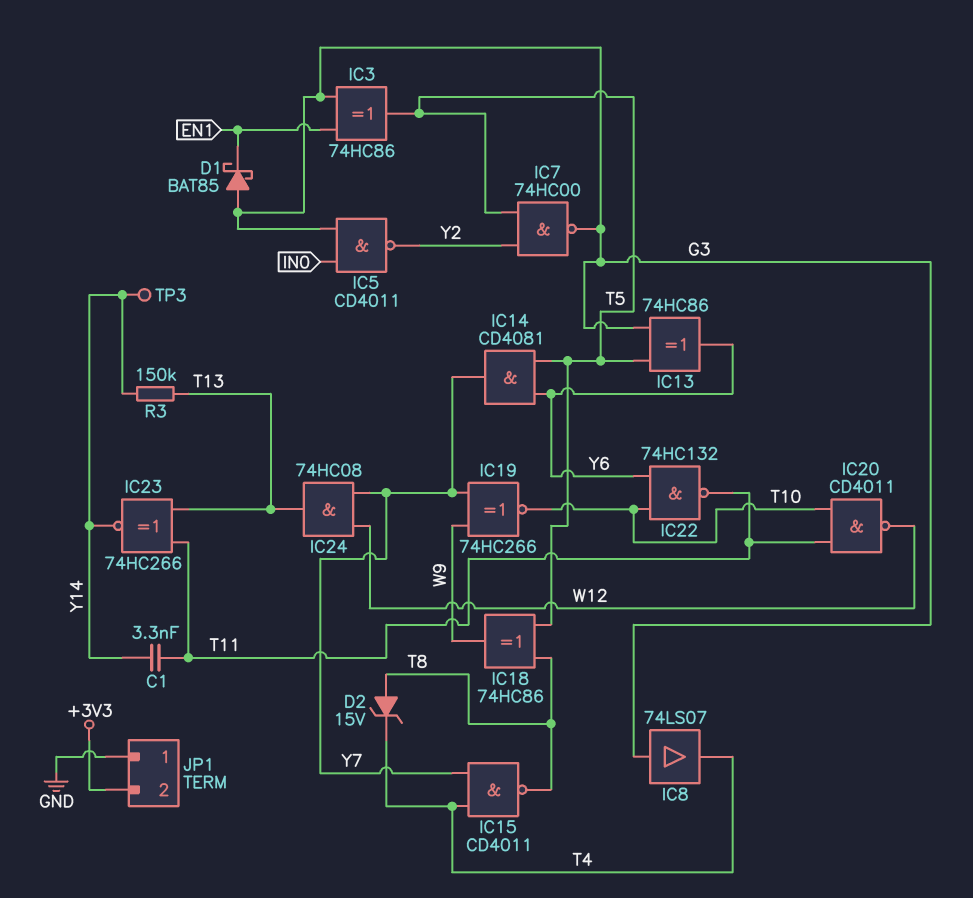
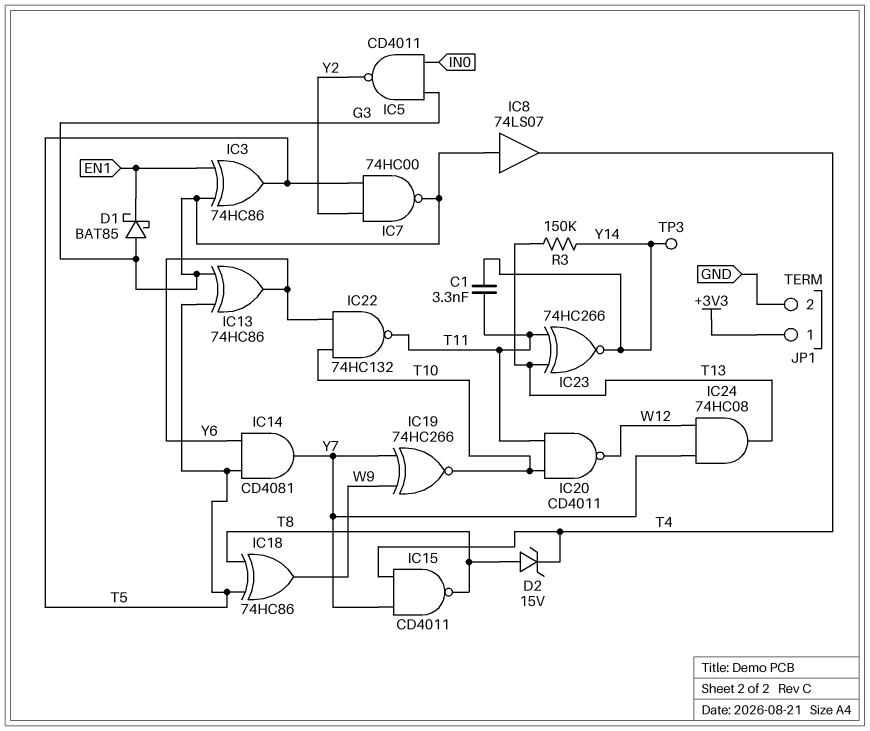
JP1 pin 1: GND -> +3V3
JP1 pin 2: +3V3 -> GND

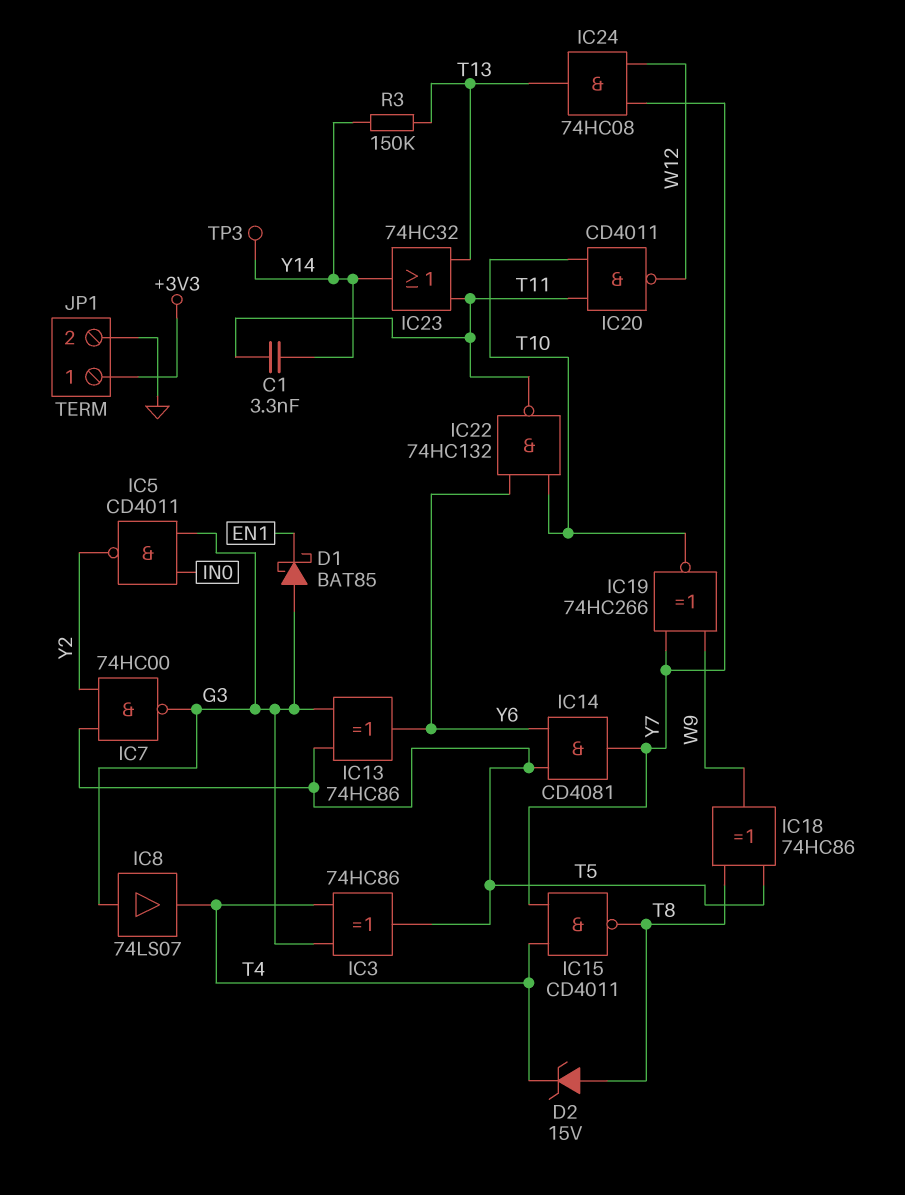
IC3: XOR 74HC86 (in EN1, in G3, out T5) -> XOR 74HC86 (in G3, in T4, out T5)
IC23: XNOR 74HC266 (in T11, in T13, out Y14) -> OR 74HC32 (in T11, in T13, out Y14)

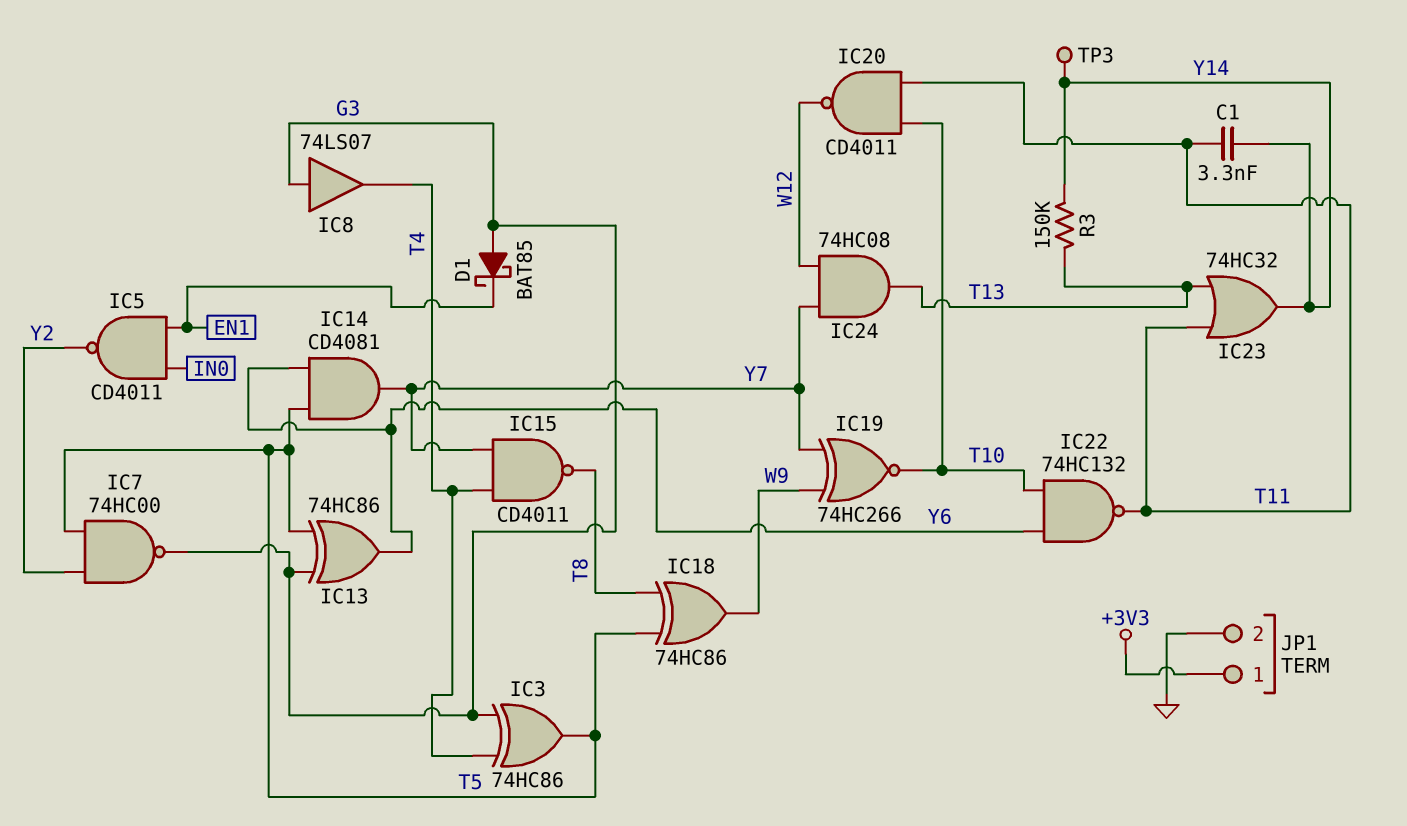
D2: zener 15V (A T8, K T4) -> none
IC5: NAND CD4011 (in G3, in IN0, out Y2) -> NAND CD4011 (in EN1, in IN0, out Y2)

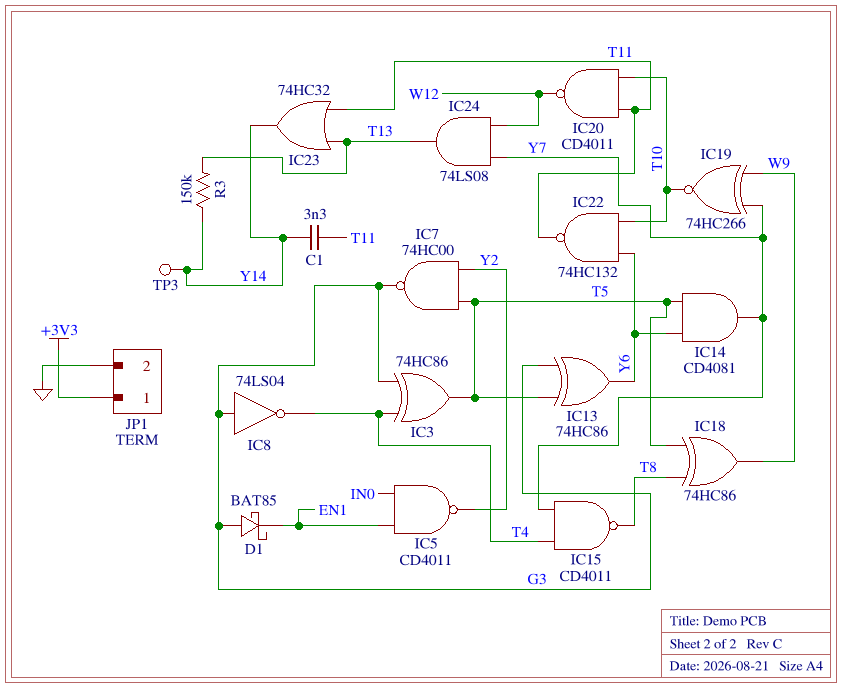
IC8: buffer 74LS07 (in G3, out T4) -> NOT 74LS04 (in G3, out T4)
IC24: AND 74HC08 (in W12, in Y7, out T13) -> AND 74LS08 (in W12, in Y7, out T13)

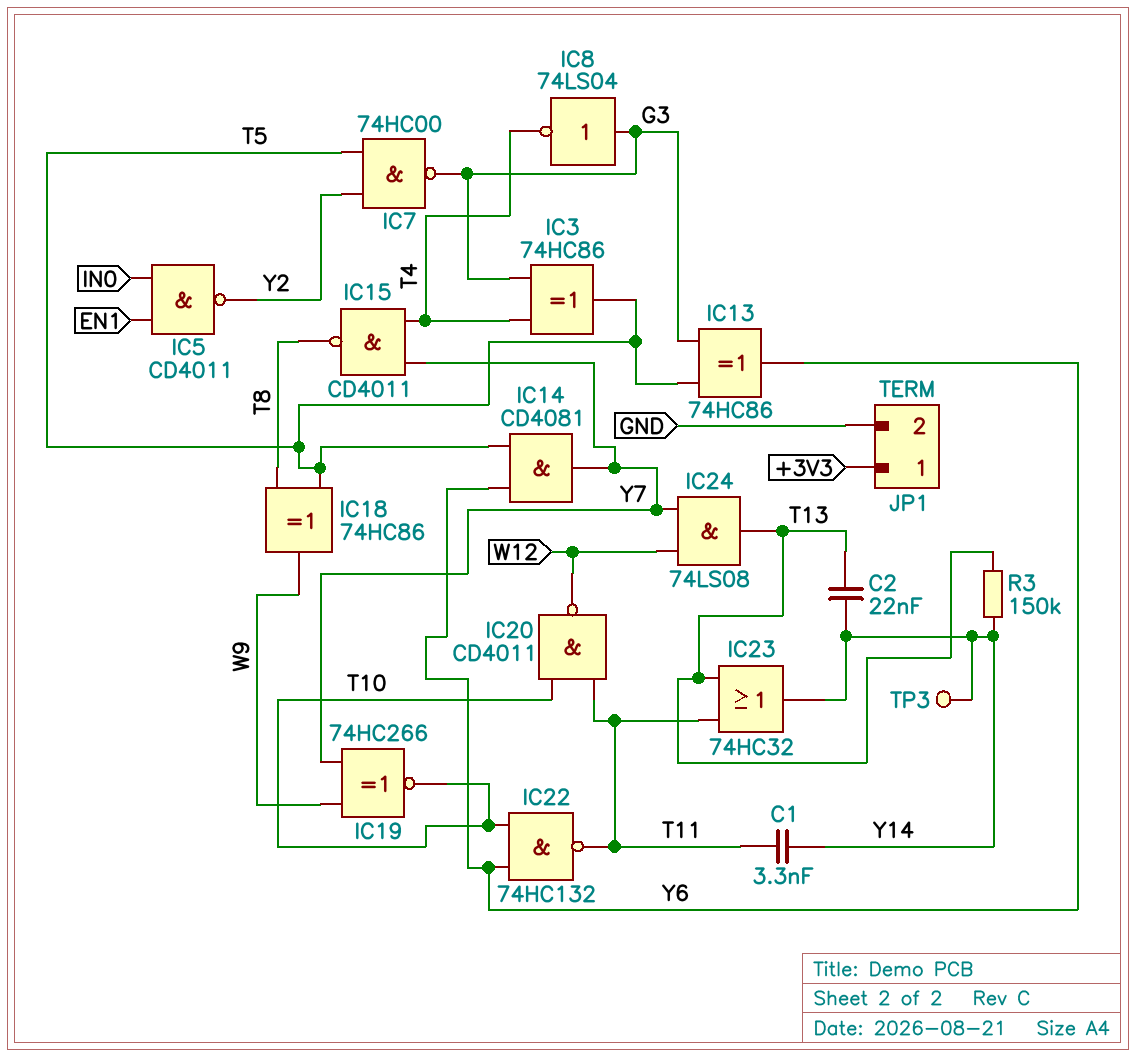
C2: none -> 22nF (T13, Y14)
D1: schottky BAT85 (A G3, K EN1) -> none

